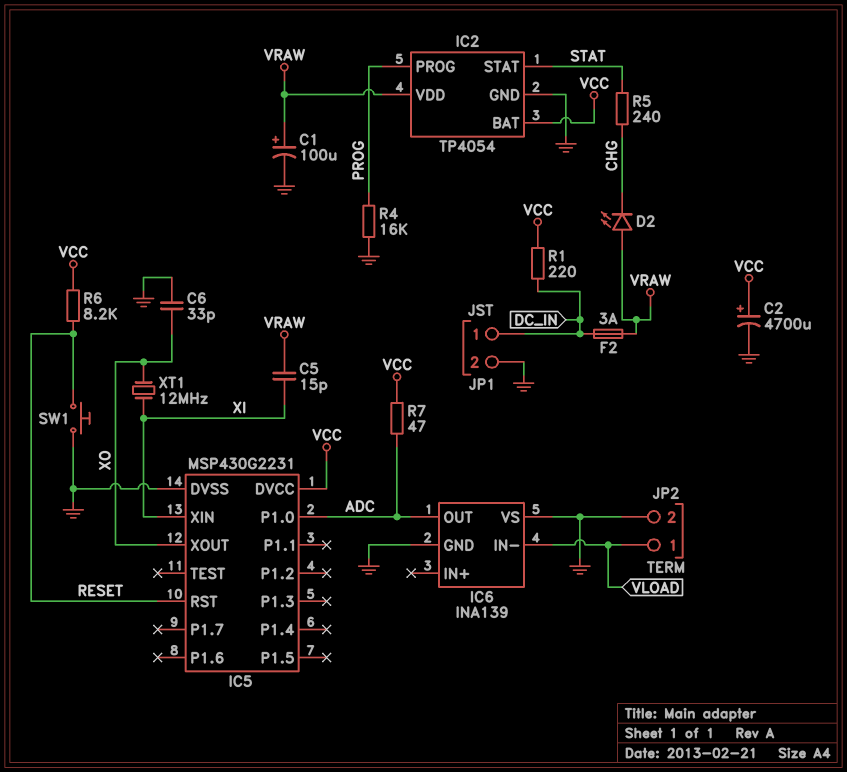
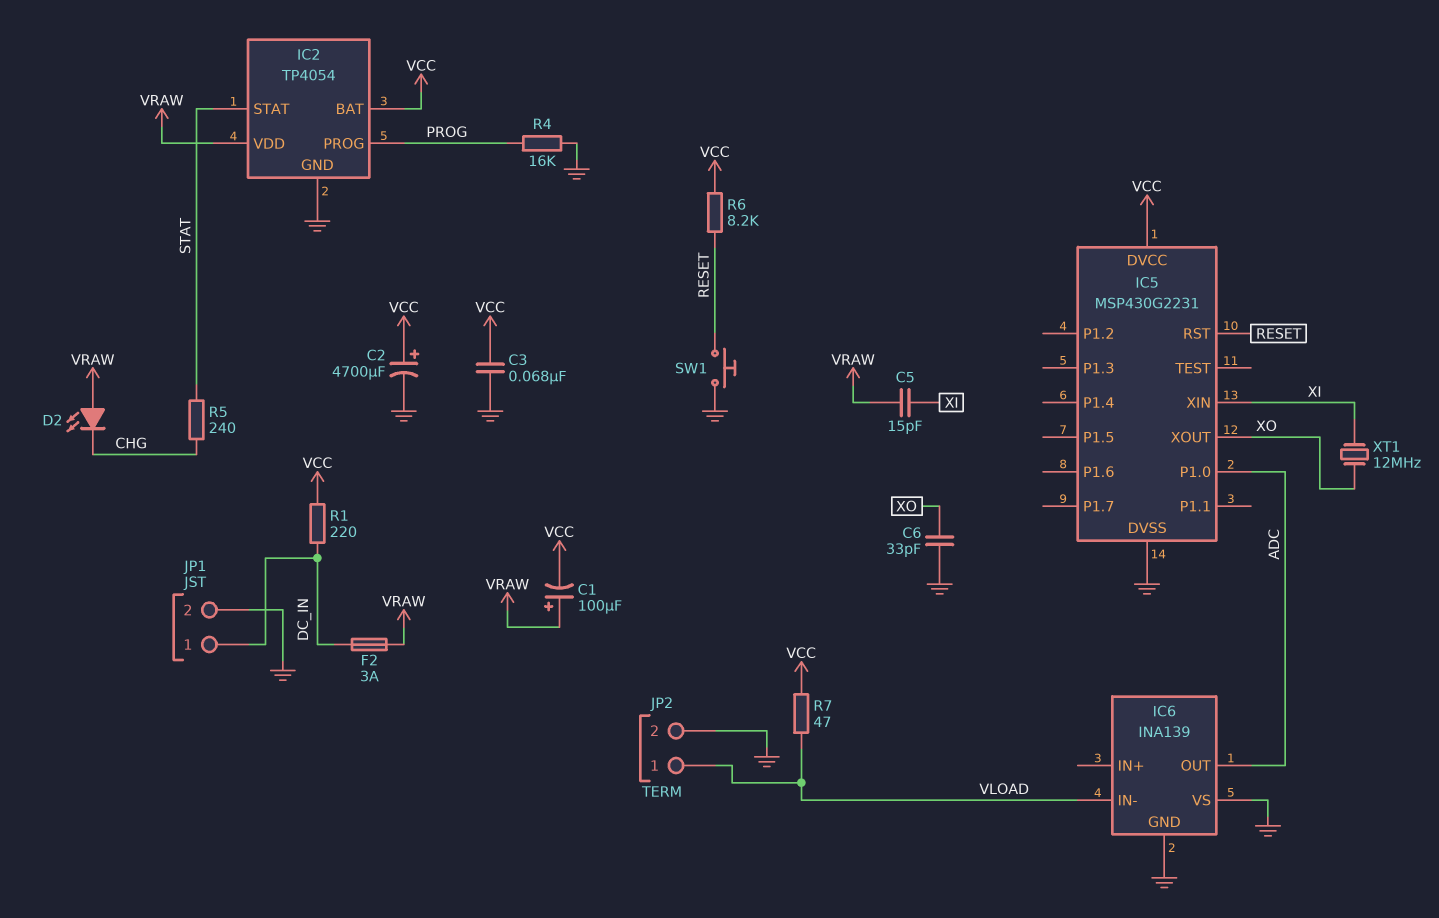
C1: 100uF (plus VRAW, minus GND) -> 100uF (plus VRAW, minus VCC)
C3: none -> 68nF (GND, VCC)
R7: 47 (ADC, VCC) -> 47 (VCC, VLOAD)

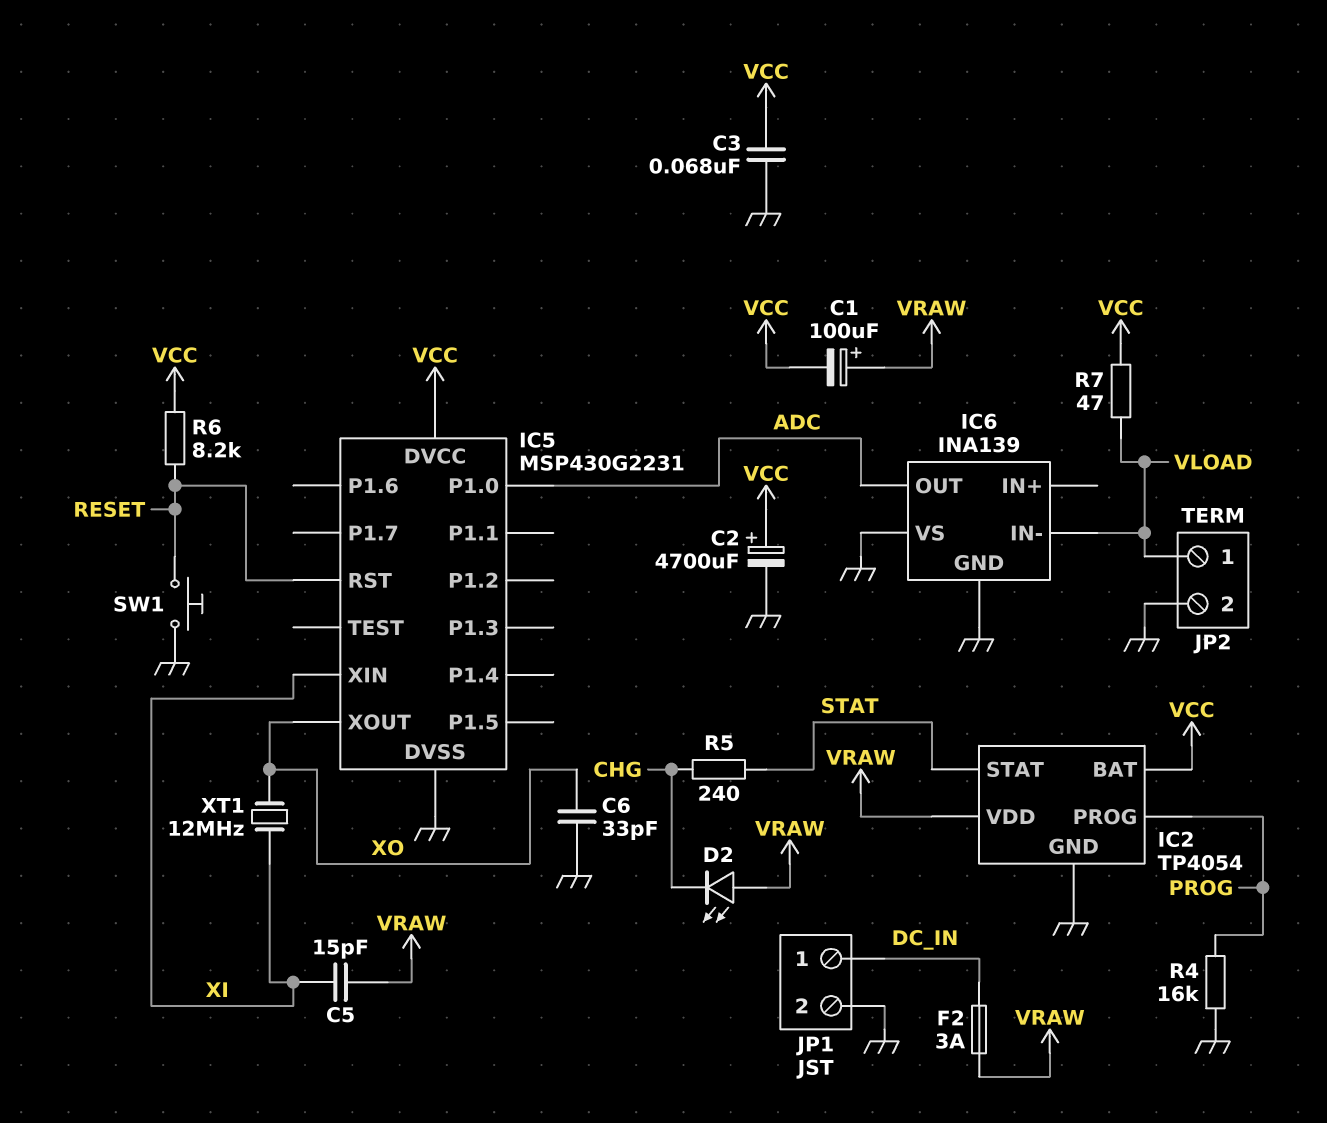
R1: 220 (DC_IN, VCC) -> none

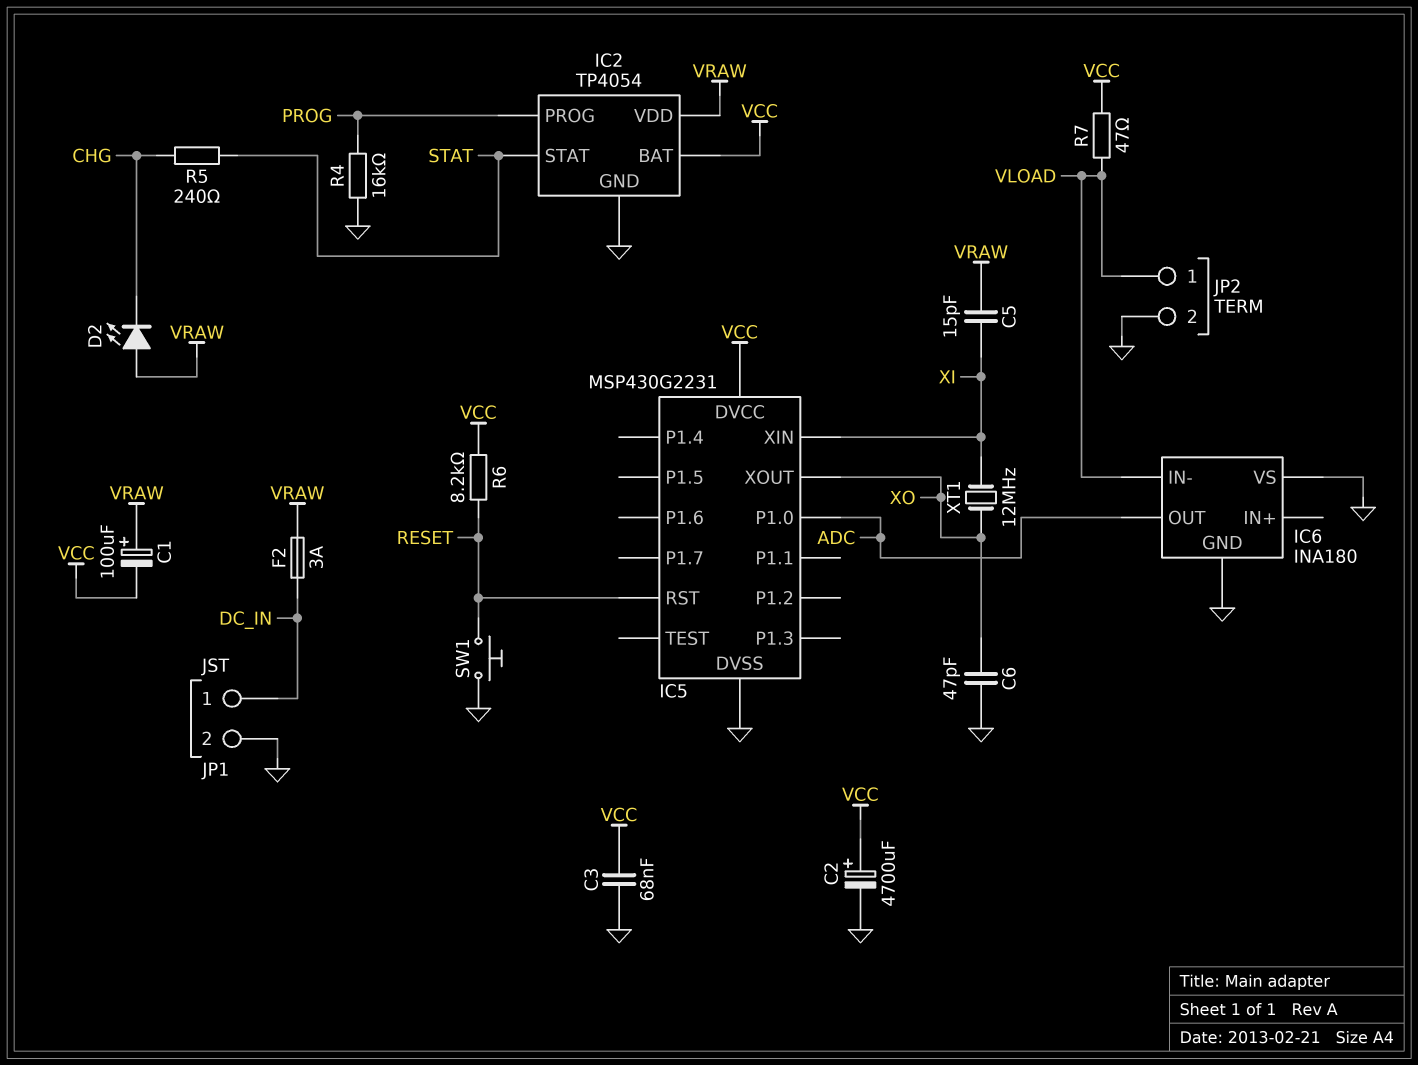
C6: 33pF (GND, XO) -> 47pF (GND, XO)
IC6: INA139 -> INA180

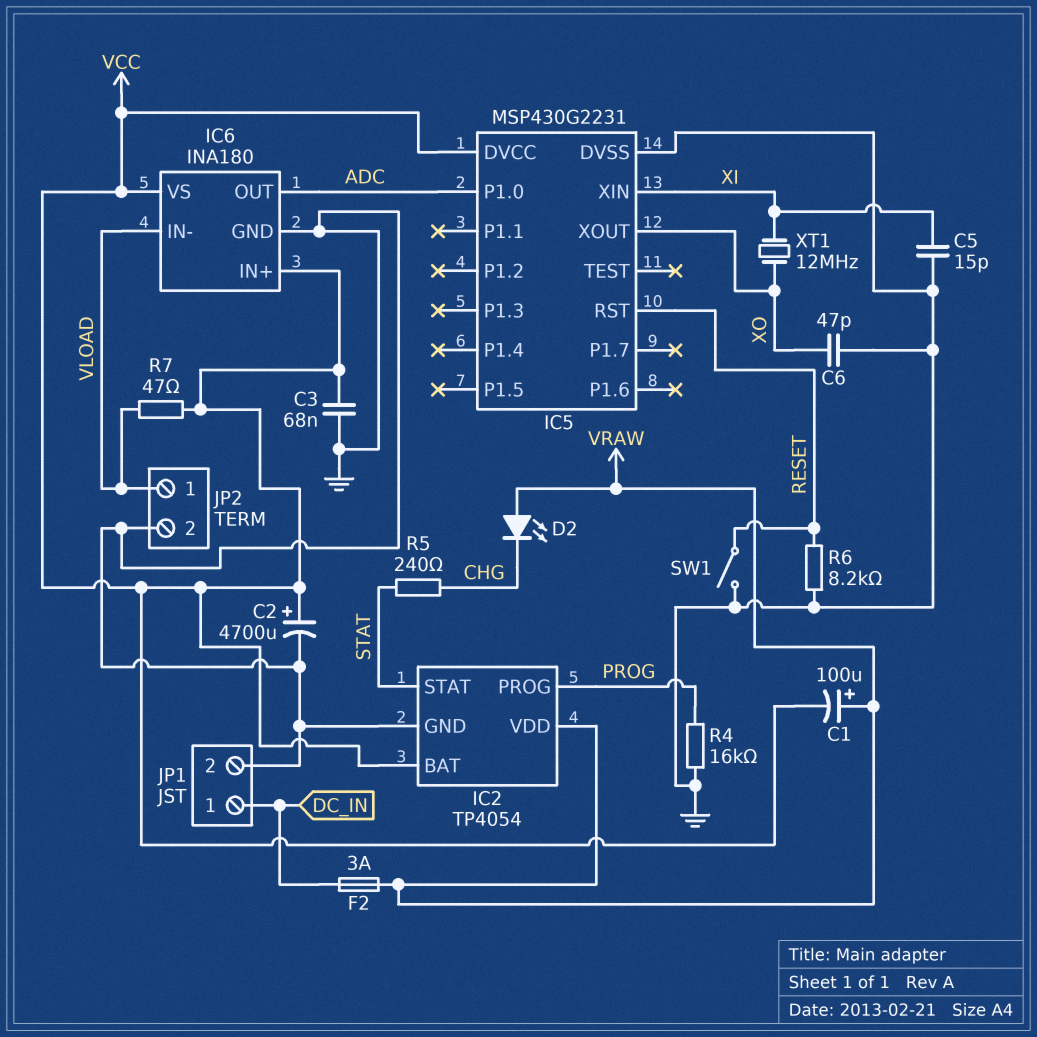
C5: 15pF (VRAW, XI) -> 15pF (GND, XI)
IC6 pin IN+: none -> VCC
IC6 pin VS: GND -> VCC
R6: 8.2k (RESET, VCC) -> 8.2k (GND, RESET)
SW1: button (GND, RESET) -> switch (GND, RESET)

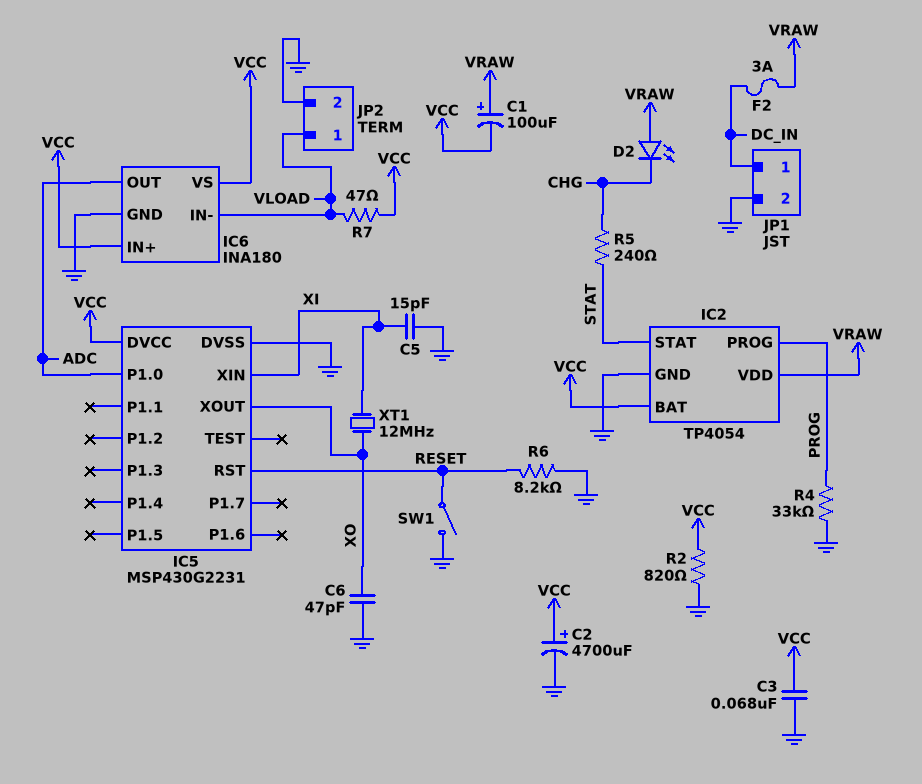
R2: none -> 820 (GND, VCC)
R4: 16k (GND, PROG) -> 33k (GND, PROG)

